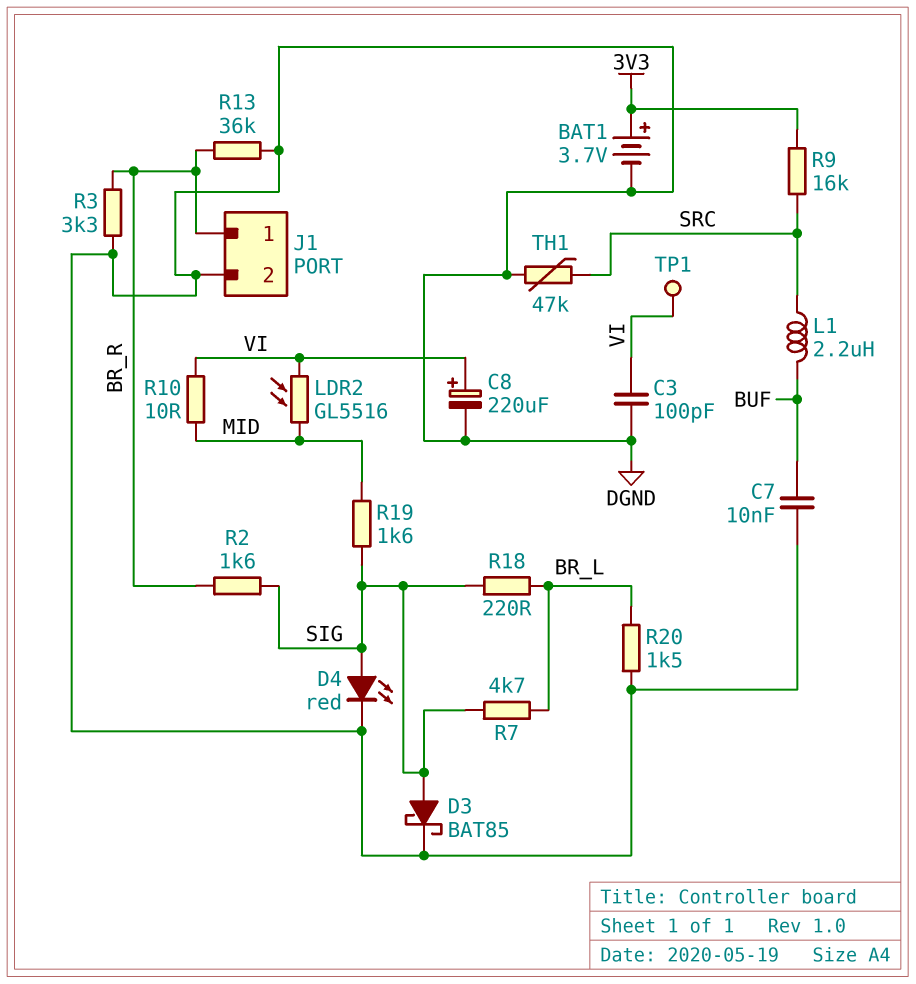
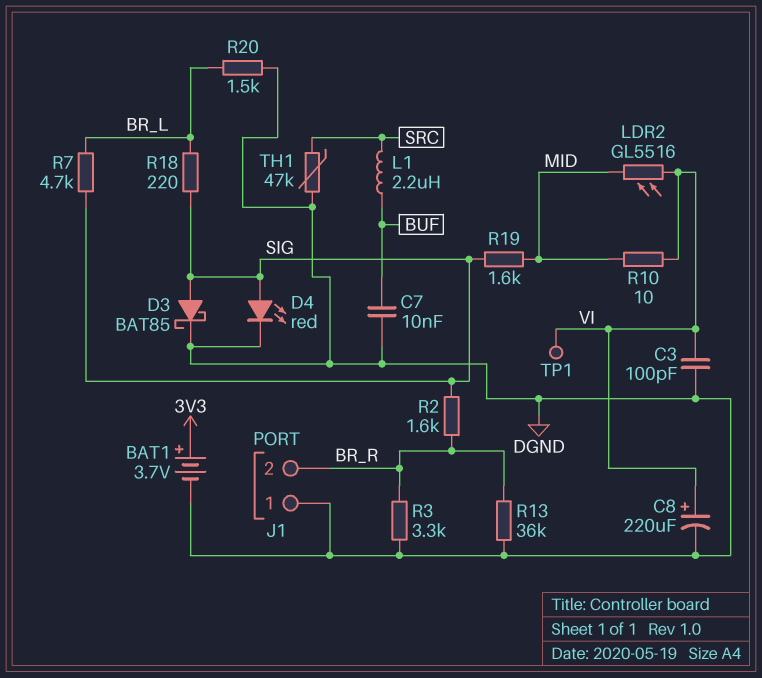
J1 pin 1: BR_R -> DGND
J1 pin 2: DGND -> BR_R
R9: 16k (3V3, SRC) -> none

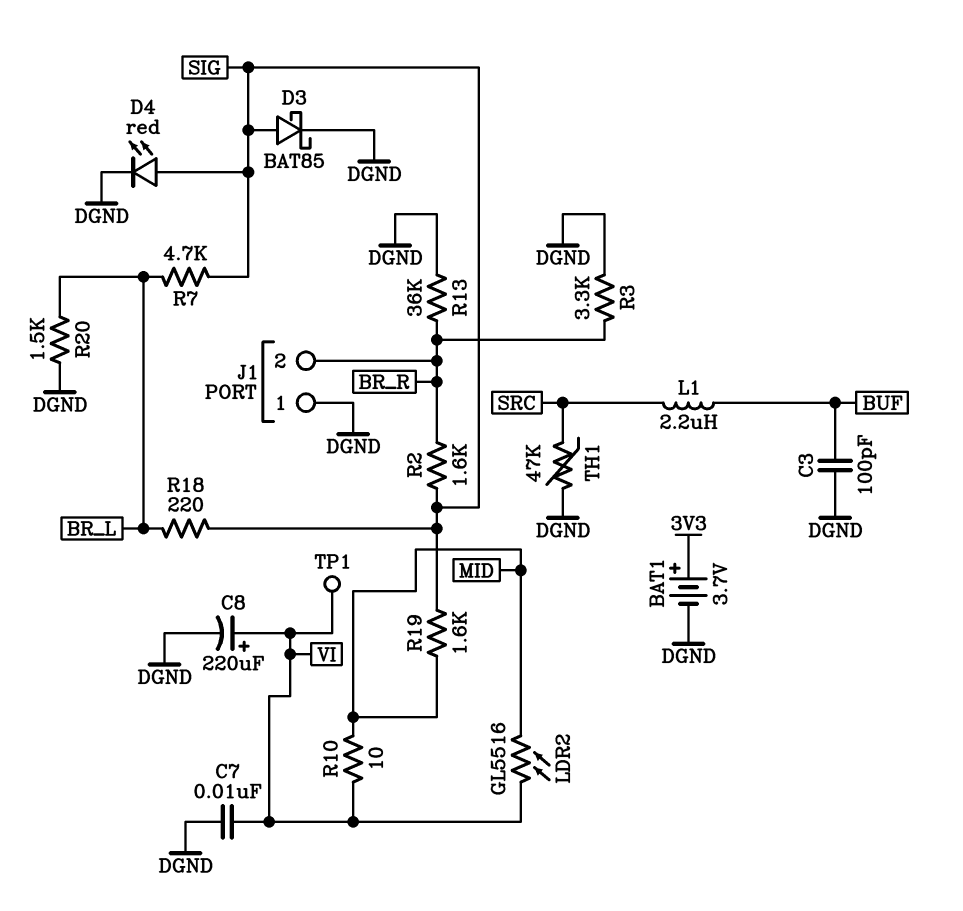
C3: 100pF (DGND, VI) -> 100pF (BUF, DGND)
C7: 10nF (BUF, DGND) -> 10nF (DGND, VI)

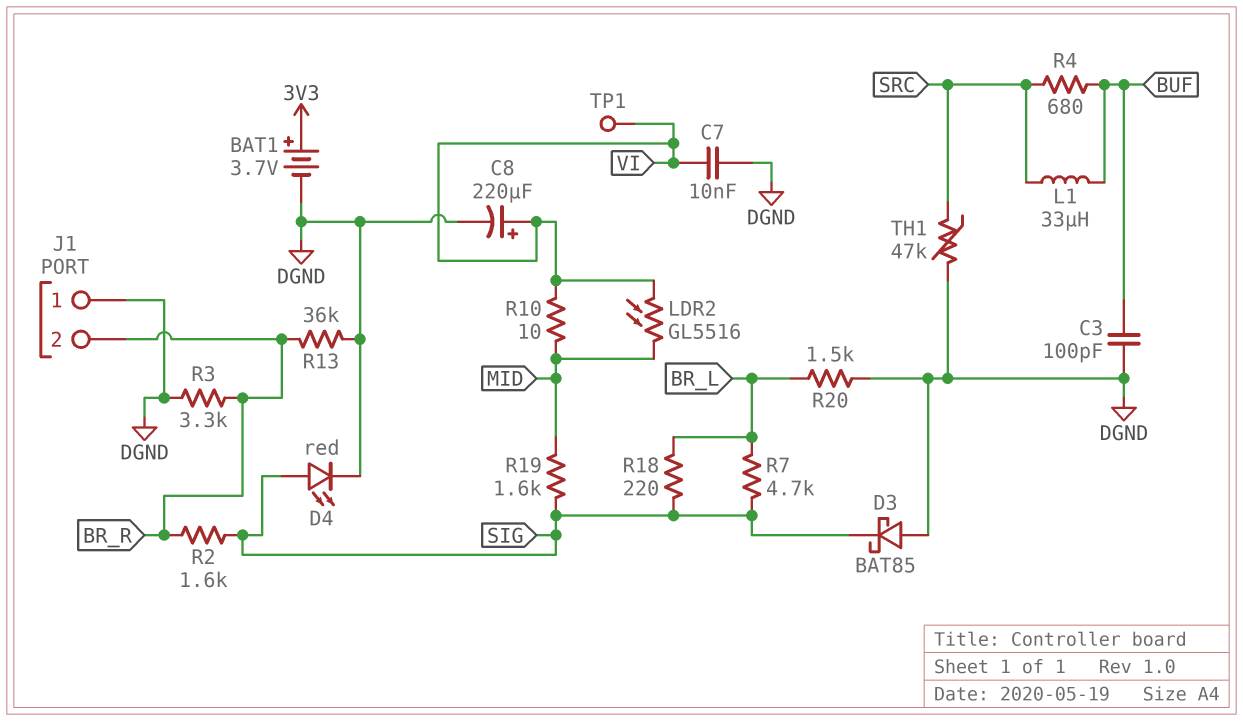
D3: schottky BAT85 (A SIG, K DGND) -> schottky BAT85 (A DGND, K SIG)
L1: 2.2uH (BUF, SRC) -> 33uH (BUF, SRC)
R4: none -> 680 (BUF, SRC)

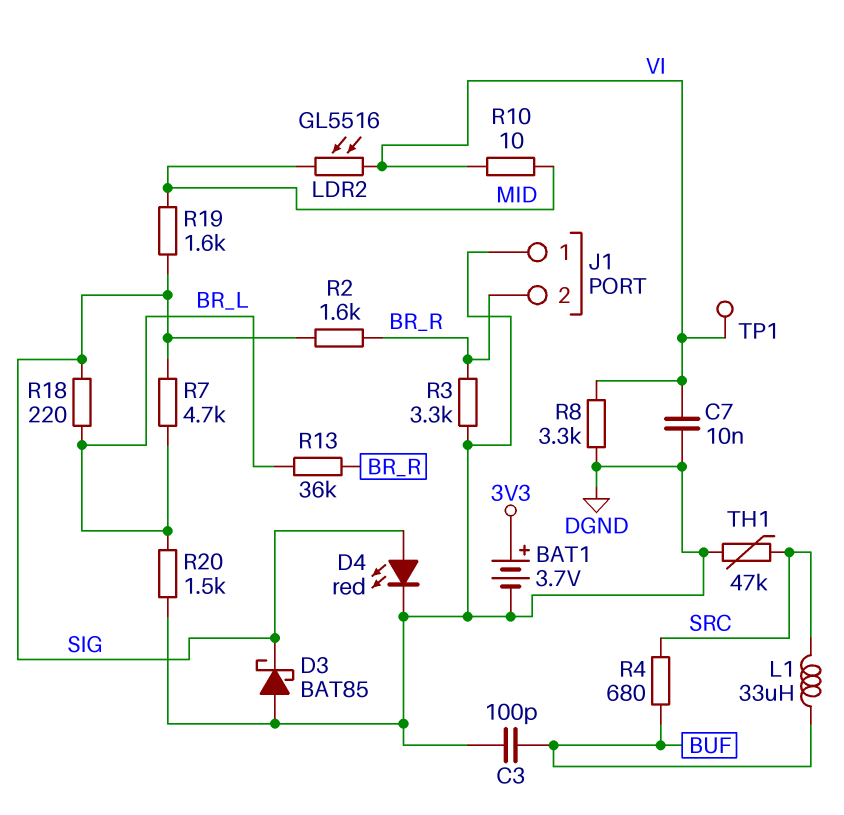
C8: 220uF (plus VI, minus DGND) -> none
R8: none -> 3.3k (DGND, VI)
R13: 36k (BR_R, DGND) -> 36k (BR_L, BR_R)

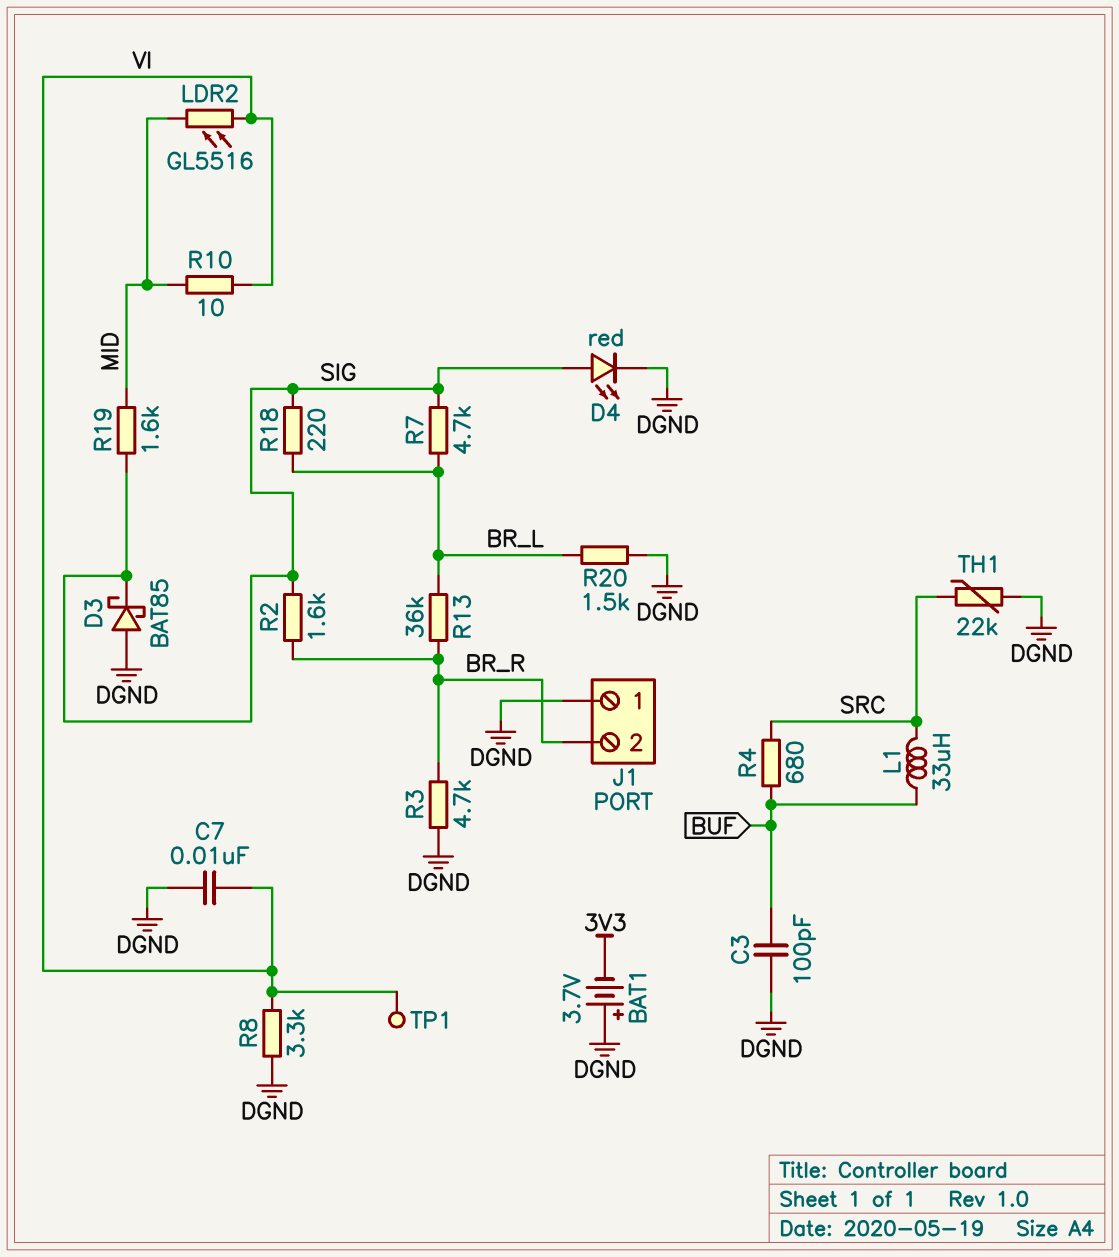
BAT1: 3.7V (plus 3V3, minus DGND) -> 3.7V (plus DGND, minus 3V3)
R3: 3.3k (BR_R, DGND) -> 4.7k (BR_R, DGND)
TH1: 47k (DGND, SRC) -> 22k (DGND, SRC)

